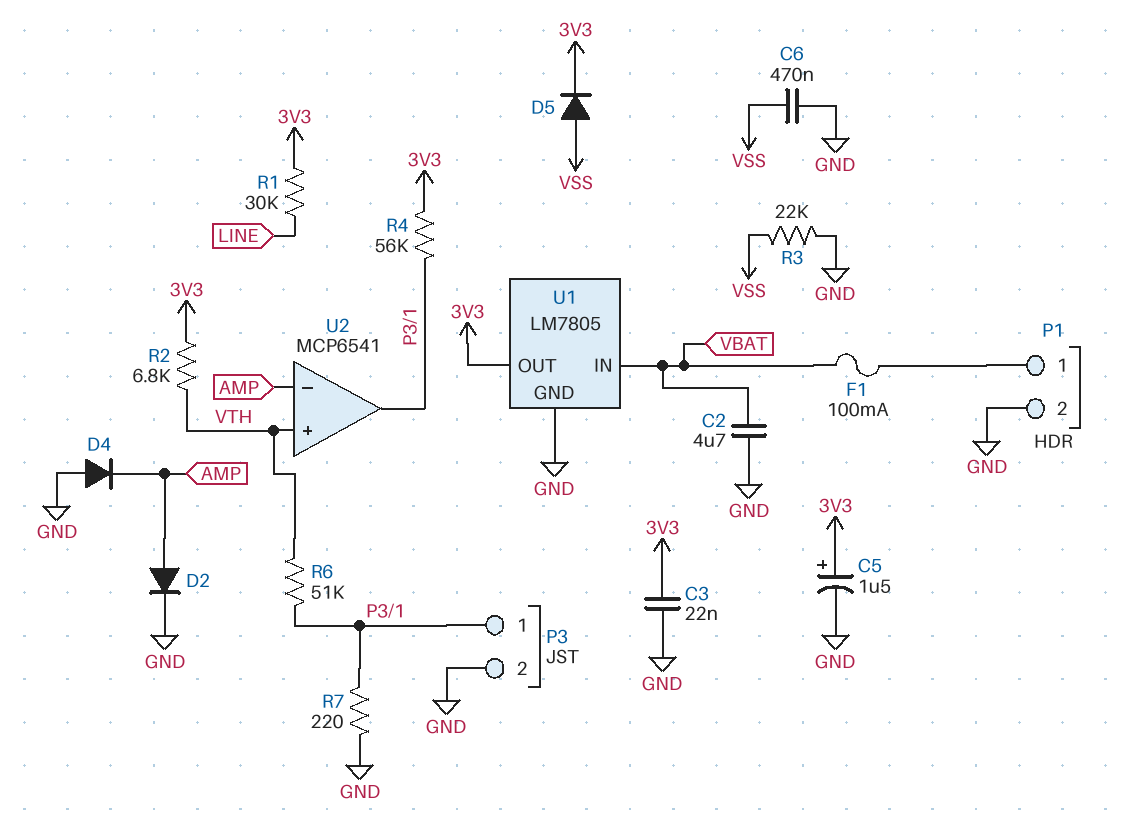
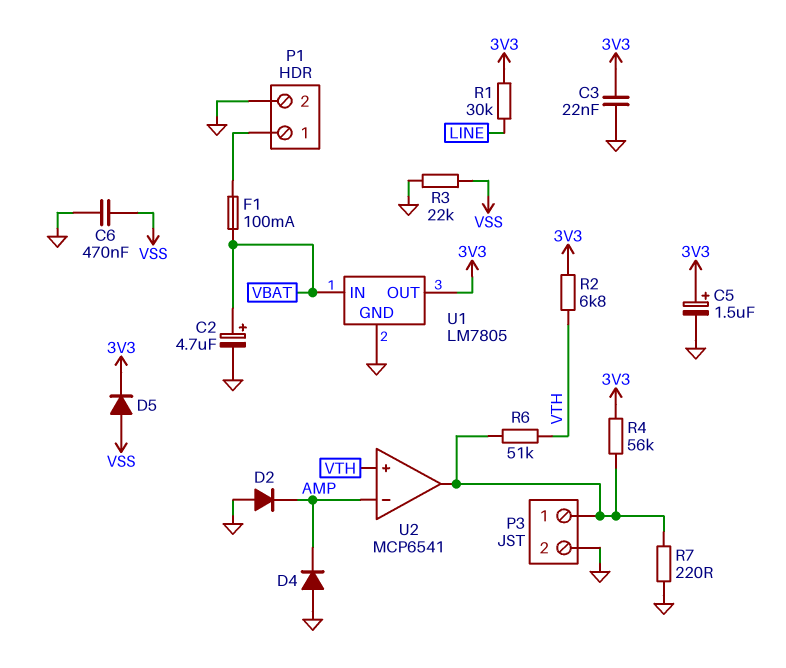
C2: 4.7uF (GND, VBAT) -> 4.7uF (plus VBAT, minus GND)
D2: diode (A AMP, K GND) -> diode (A GND, K AMP)

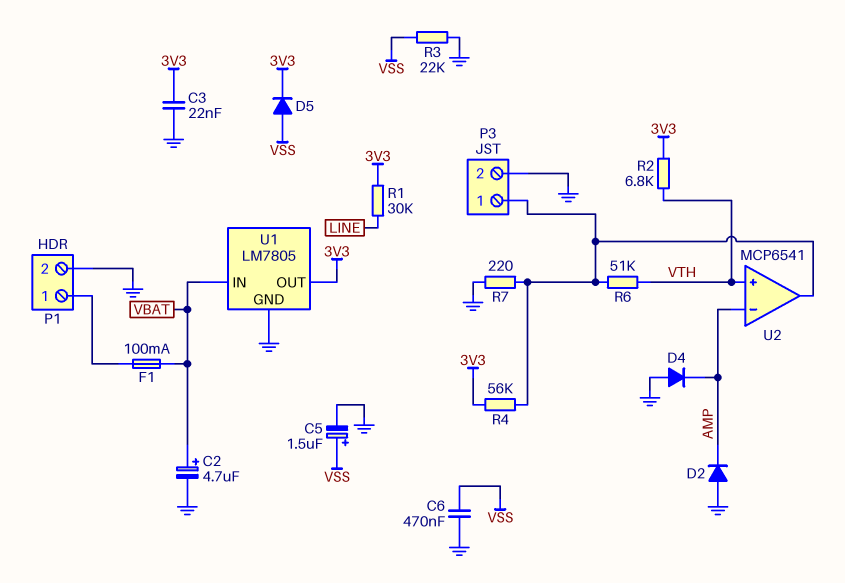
C5: 1.5uF (plus 3V3, minus GND) -> 1.5uF (plus VSS, minus GND)

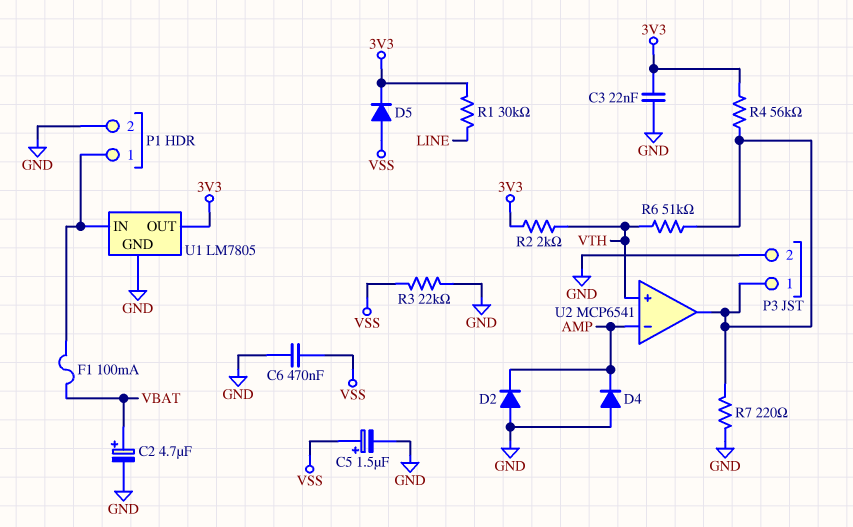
R2: 6.8k (3V3, VTH) -> 2k (3V3, VTH)
U1 pin IN: VBAT -> P1/1

